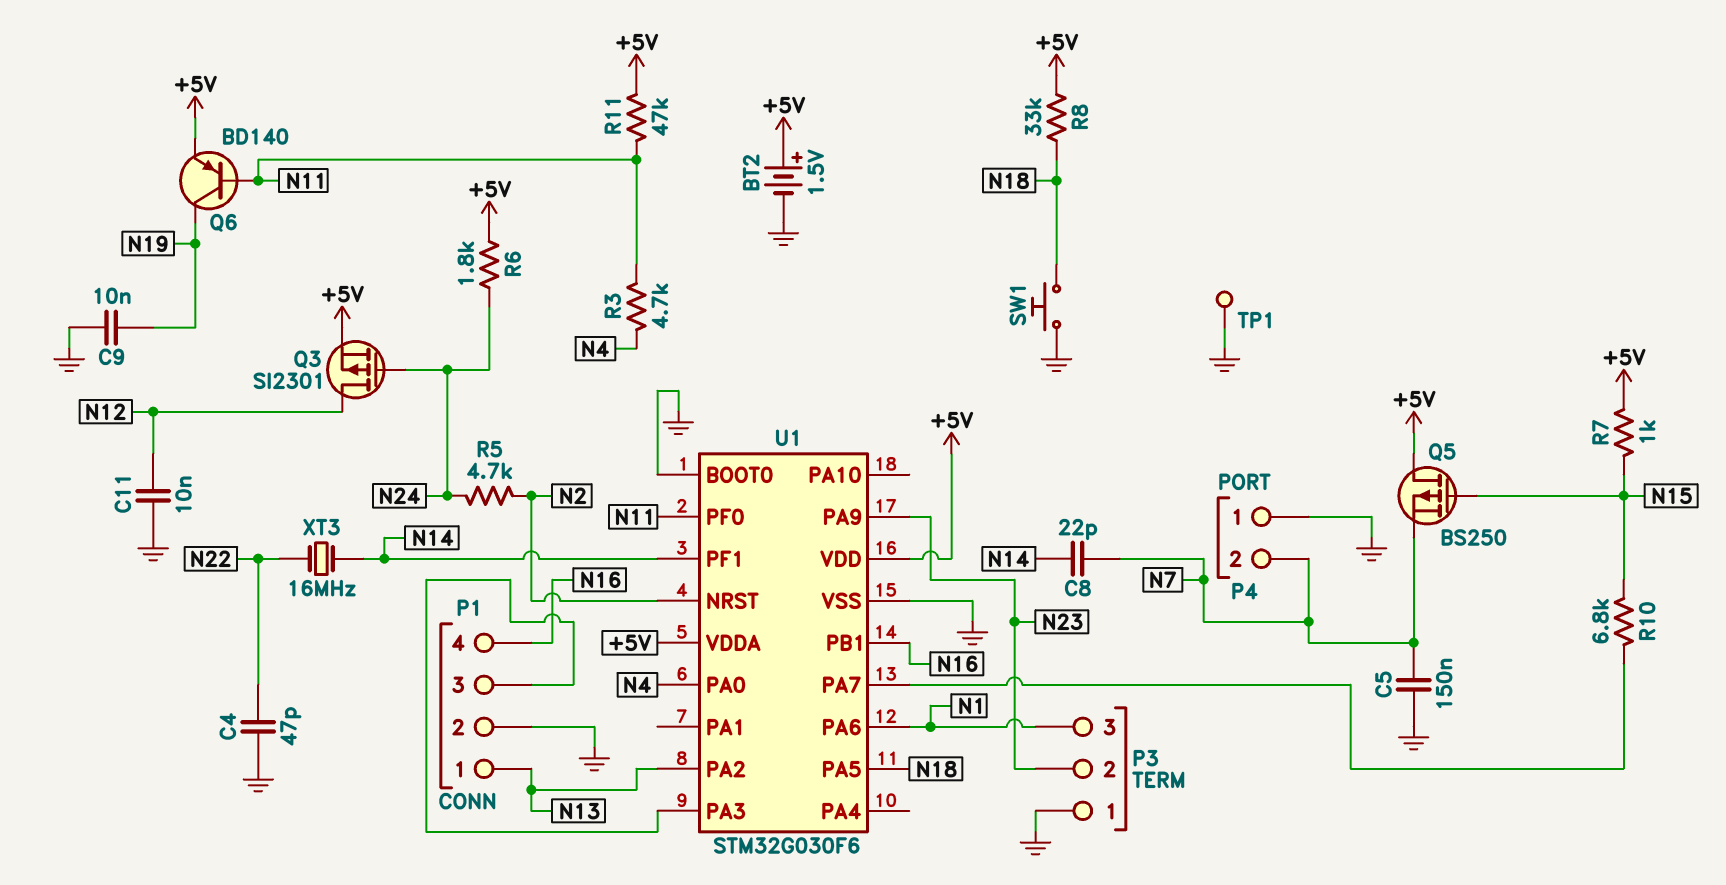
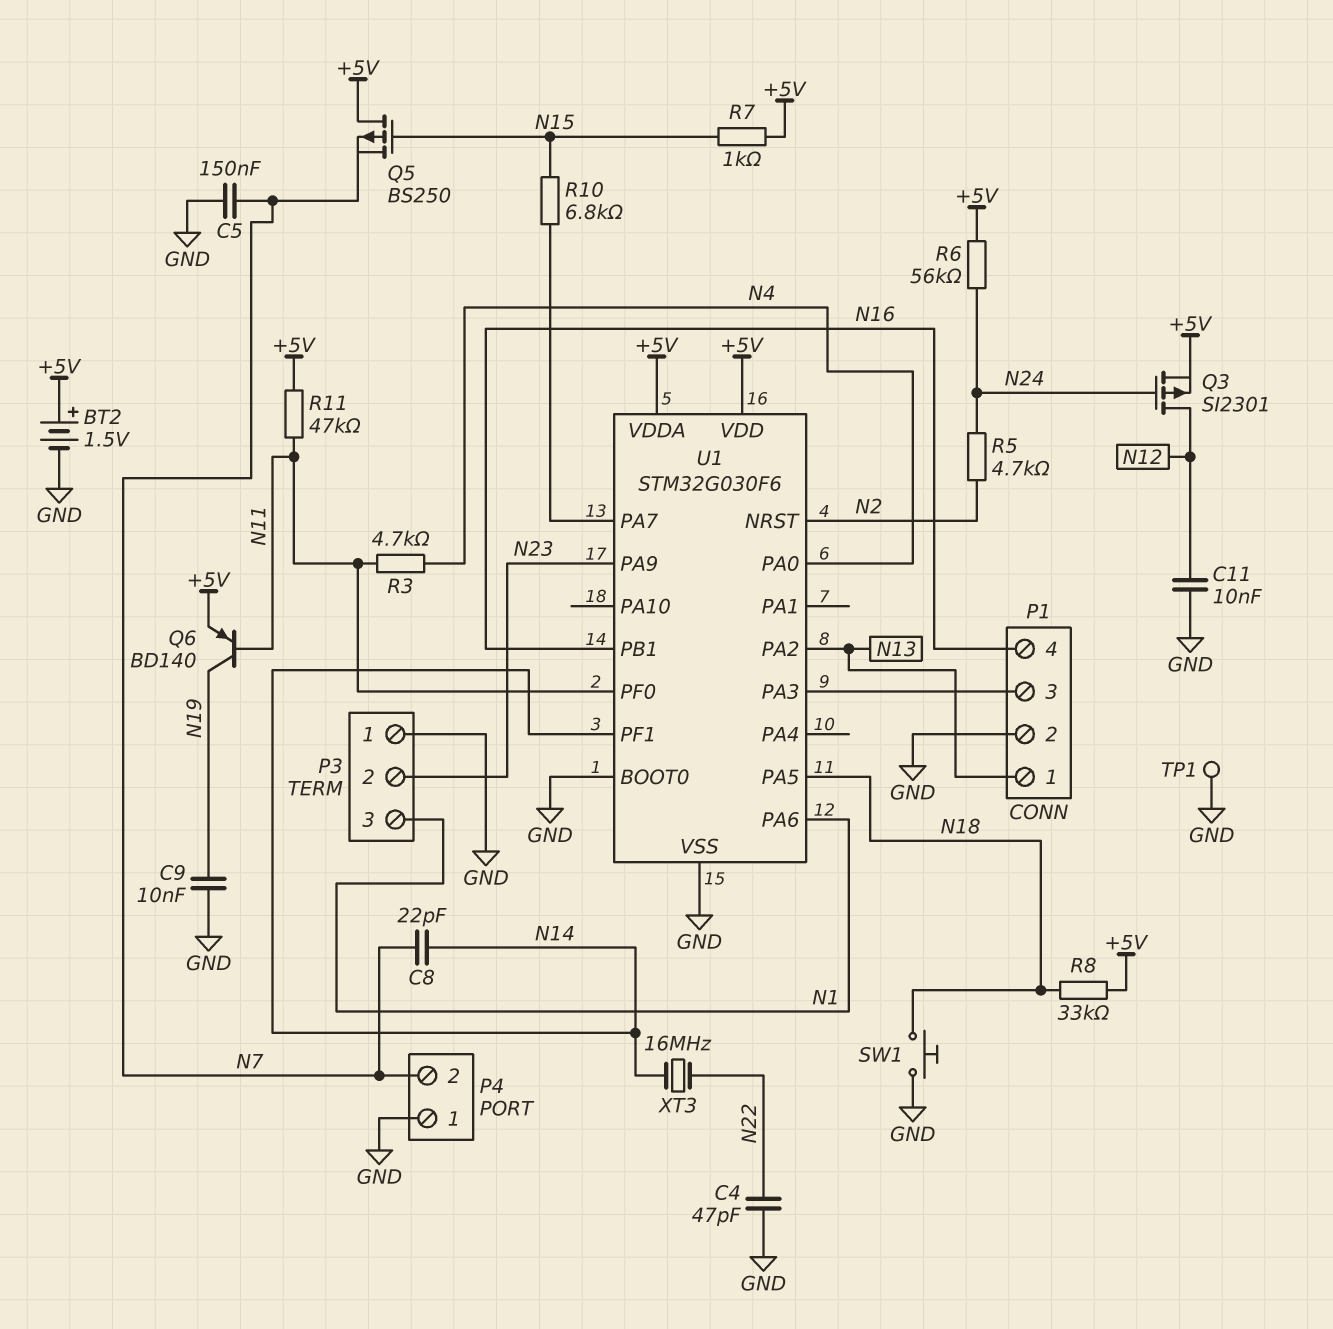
R6: 1.8k (+5V, N24) -> 56k (+5V, N24)

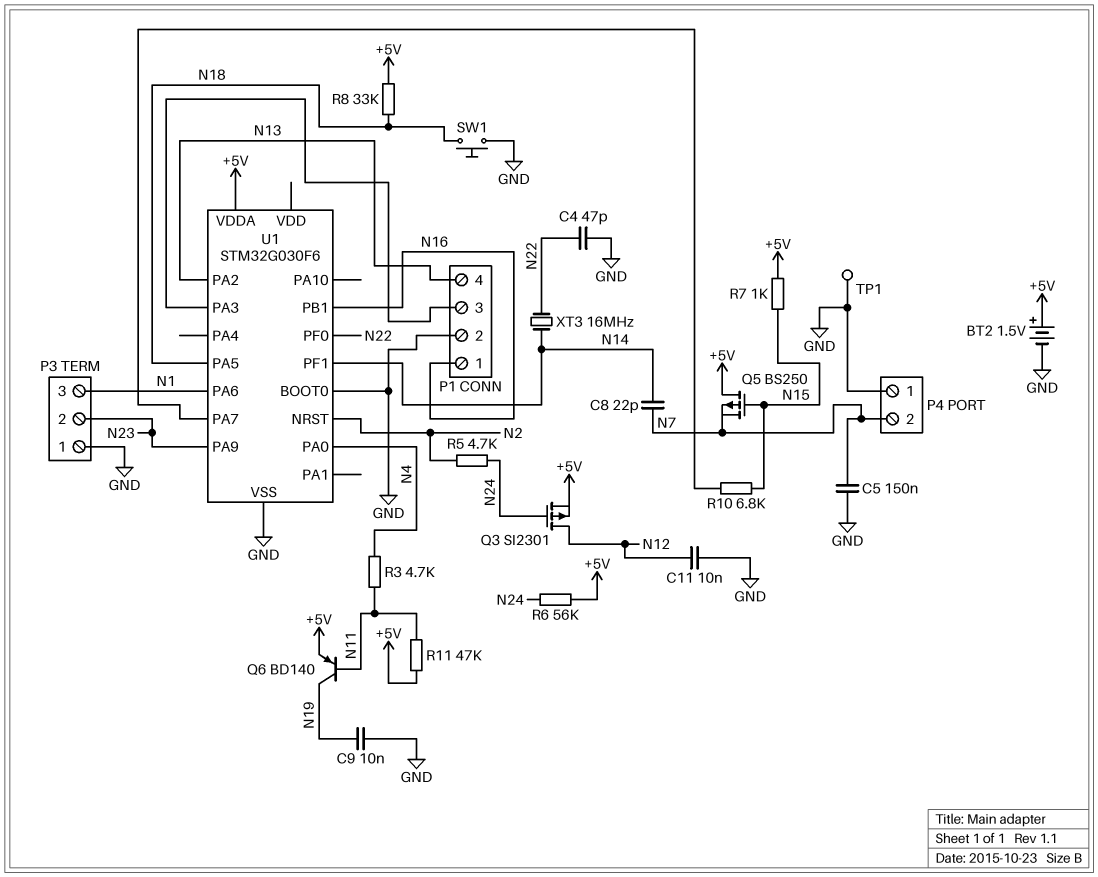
P1 pin 1: N13 -> N16
P1 pin 4: N16 -> N13
U1 pin PF0: N11 -> N22
U1 pin VDD: +5V -> none

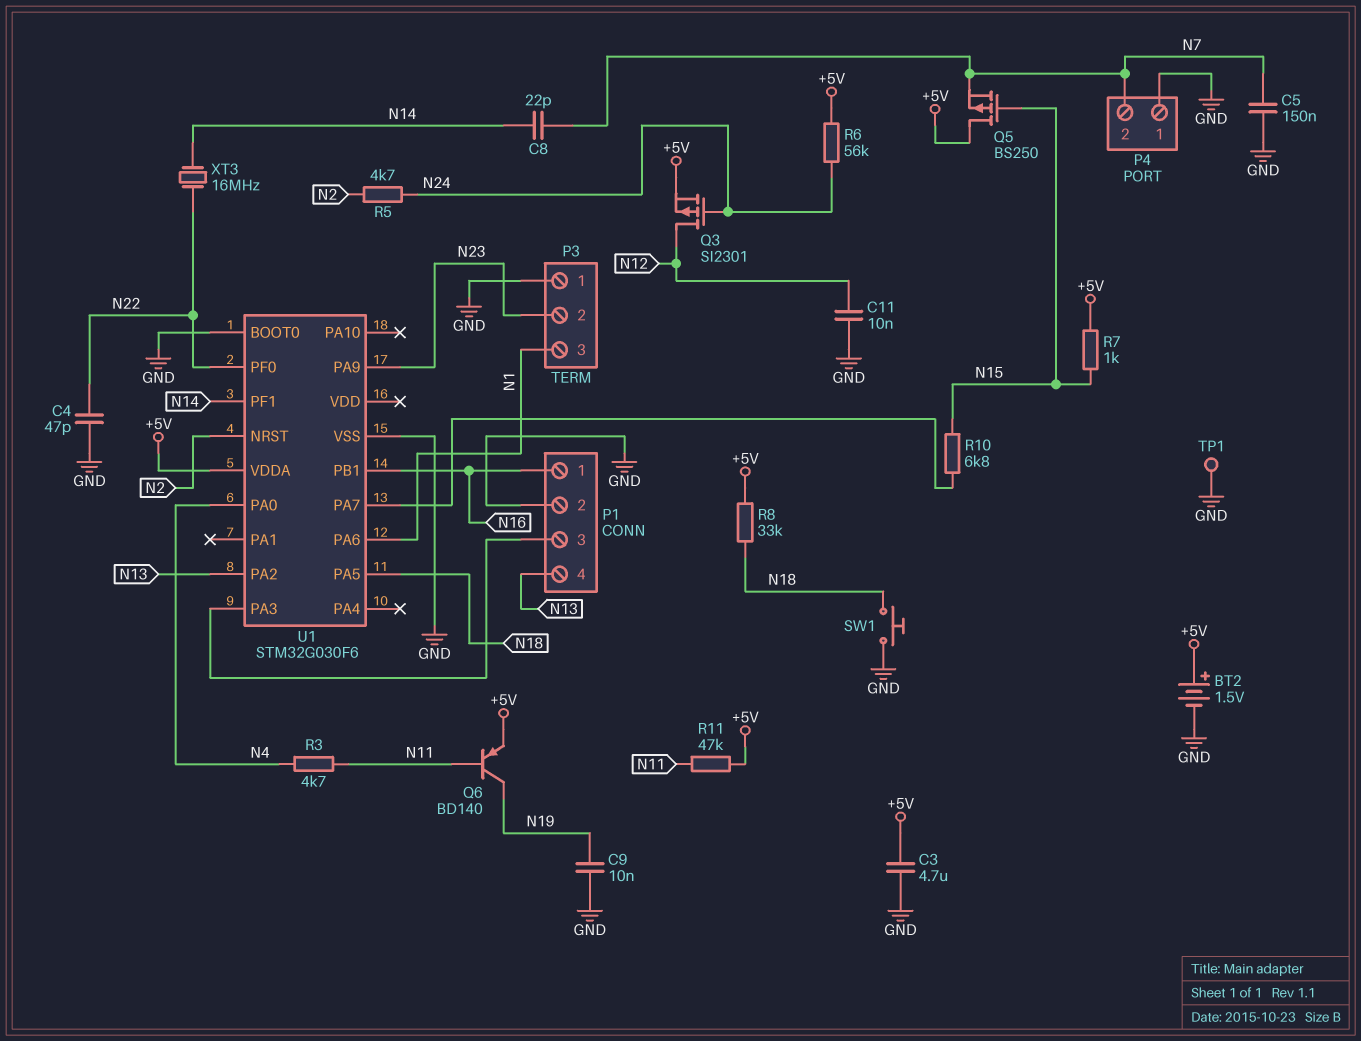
C3: none -> 4.7uF (+5V, GND)

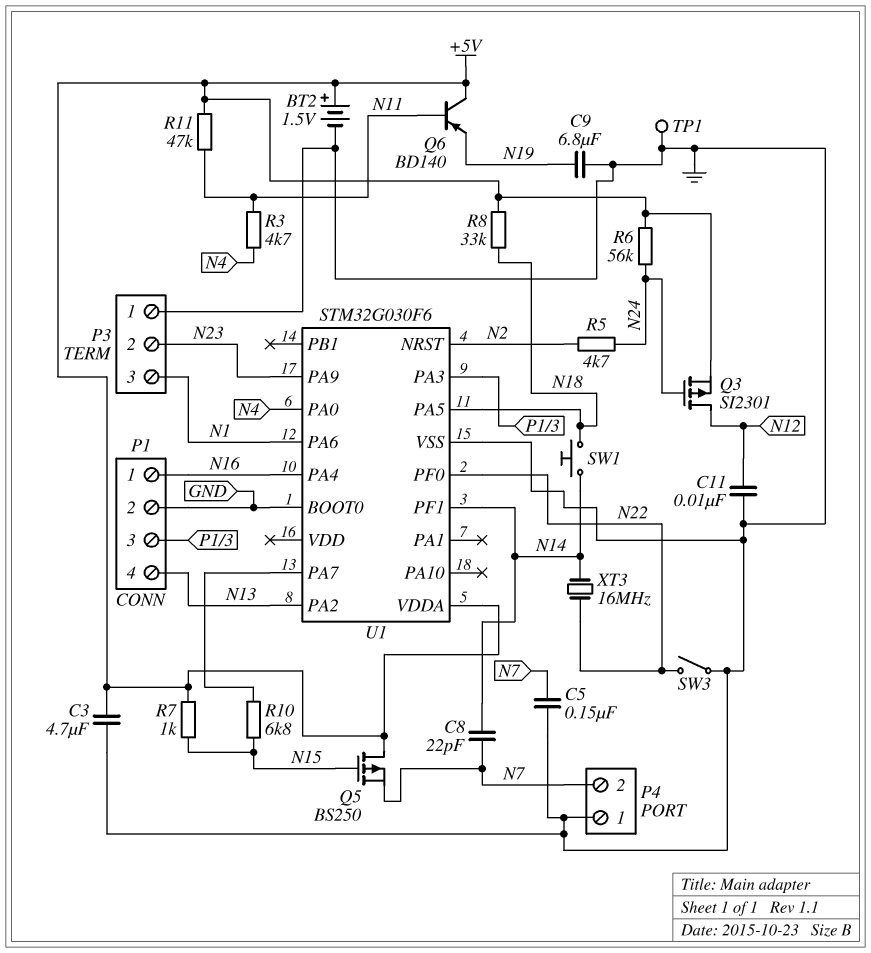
C4: 47pF (GND, N22) -> none
C9: 10nF (GND, N19) -> 6.8uF (GND, N19)
Q6: PNP BD140 (B N11, C N19, E +5V) -> PNP BD140 (B N11, C +5V, E N19)
SW1: button (GND, N18) -> button (N14, N18)
SW3: none -> switch (GND, N22)
U1 pin PA4: none -> N16
U1 pin PB1: N16 -> none

